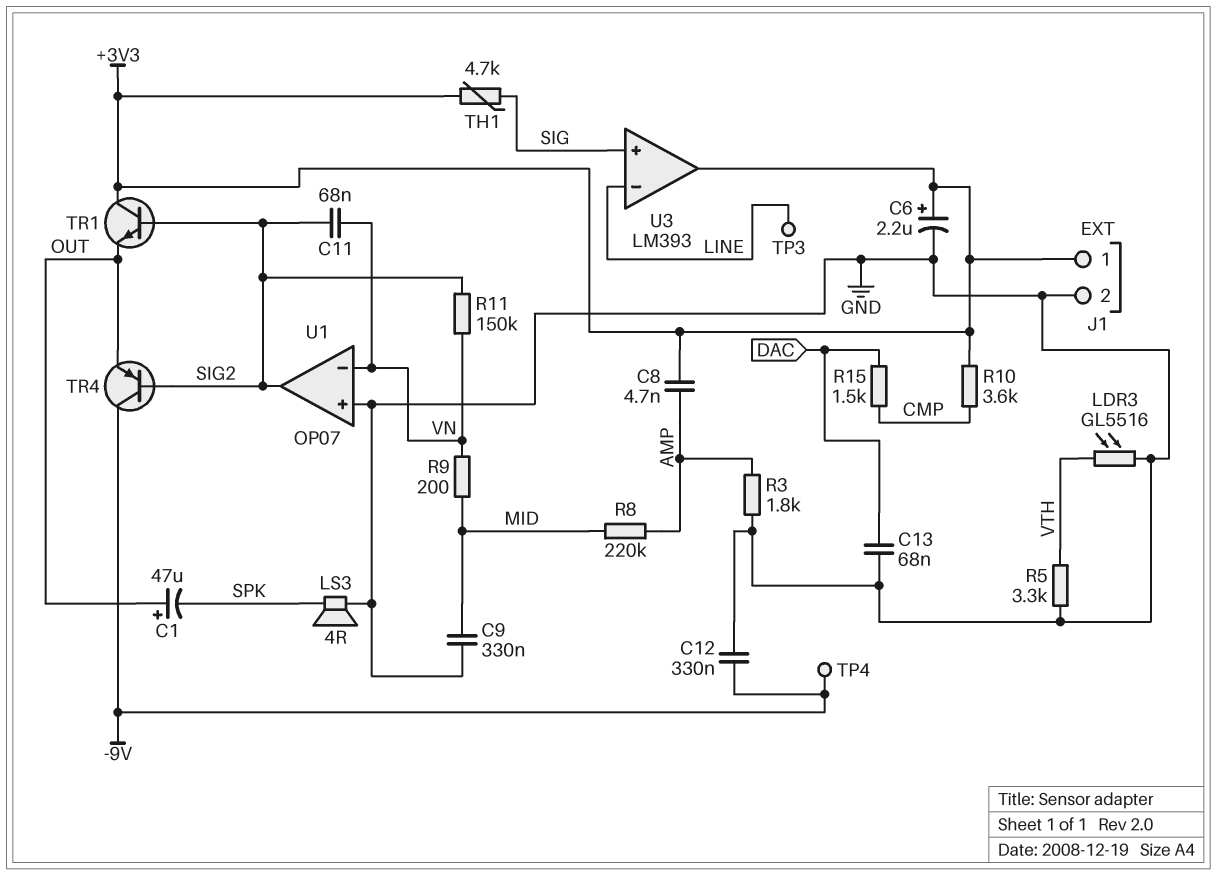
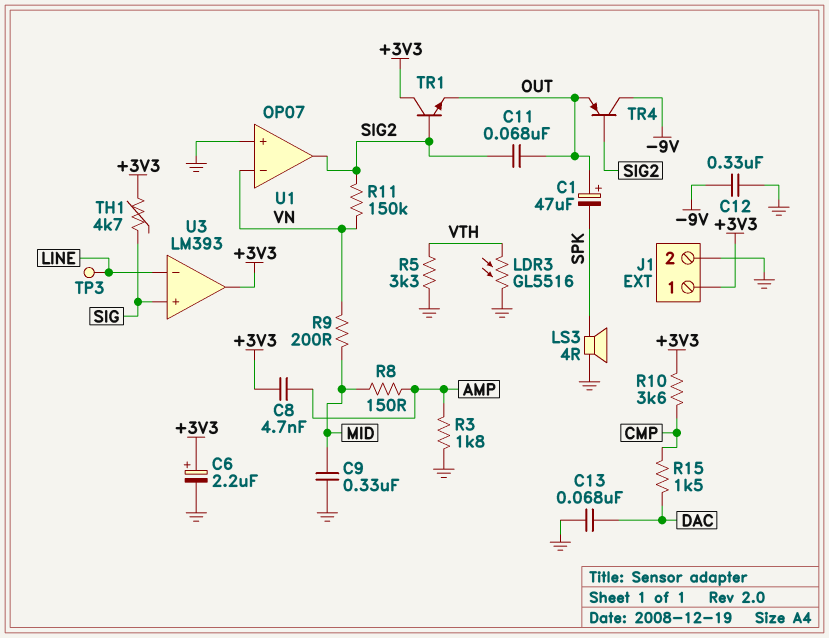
C11: 68nF (SIG2, VN) -> 68nF (OUT, SIG2)
R8: 220k (AMP, MID) -> 150 (AMP, MID)
TP4: test point (-9V) -> none

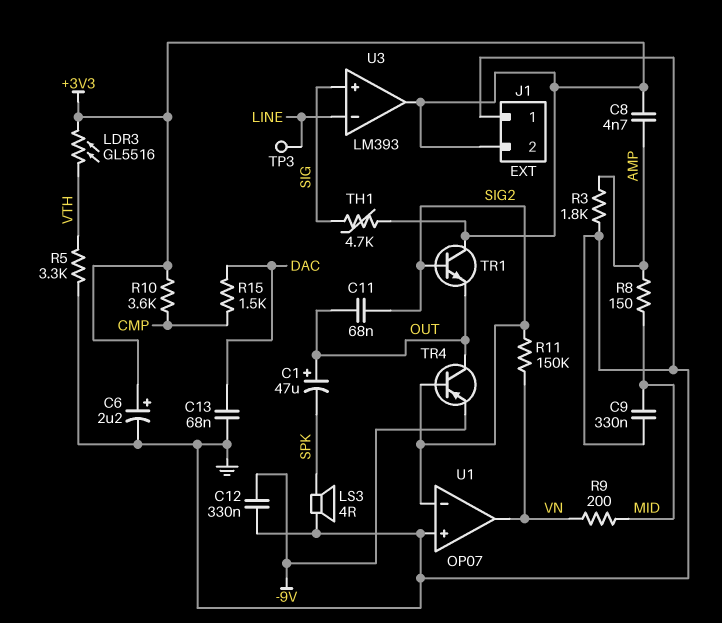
J1 pin 1: +3V3 -> GND
J1 pin 2: GND -> +3V3
LDR3: GL5516 (GND, VTH) -> GL5516 (+3V3, VTH)
TR4: PNP (B SIG2, C -9V, E OUT) -> PNP (B SIG2, C OUT, E -9V)
U1 pin in-: VN -> SIG2
U1 pin out: SIG2 -> VN

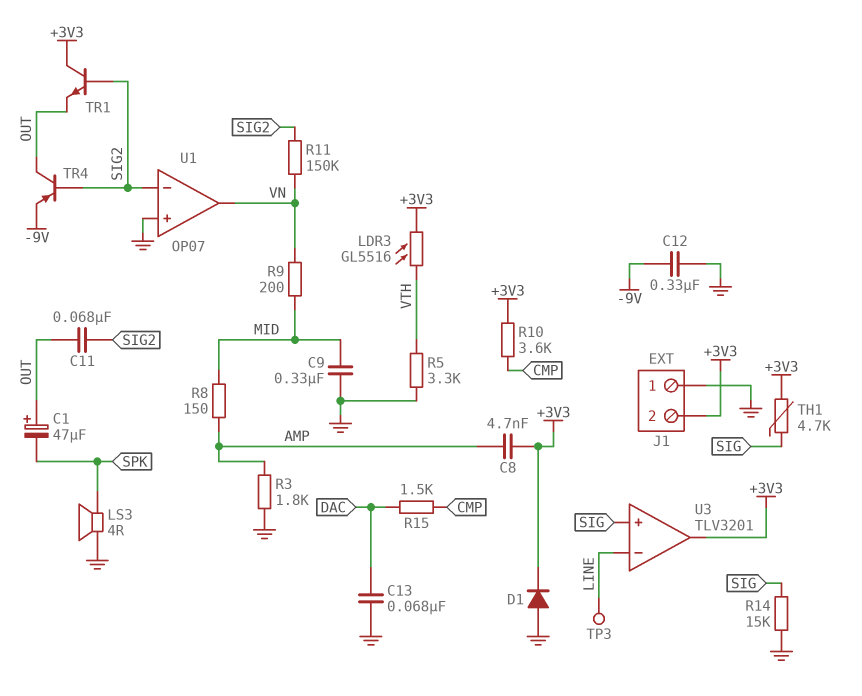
C6: 2.2uF (plus +3V3, minus GND) -> none
D1: none -> diode (A GND, K +3V3)
R14: none -> 15k (GND, SIG)
U3: LM393 -> TLV3201

